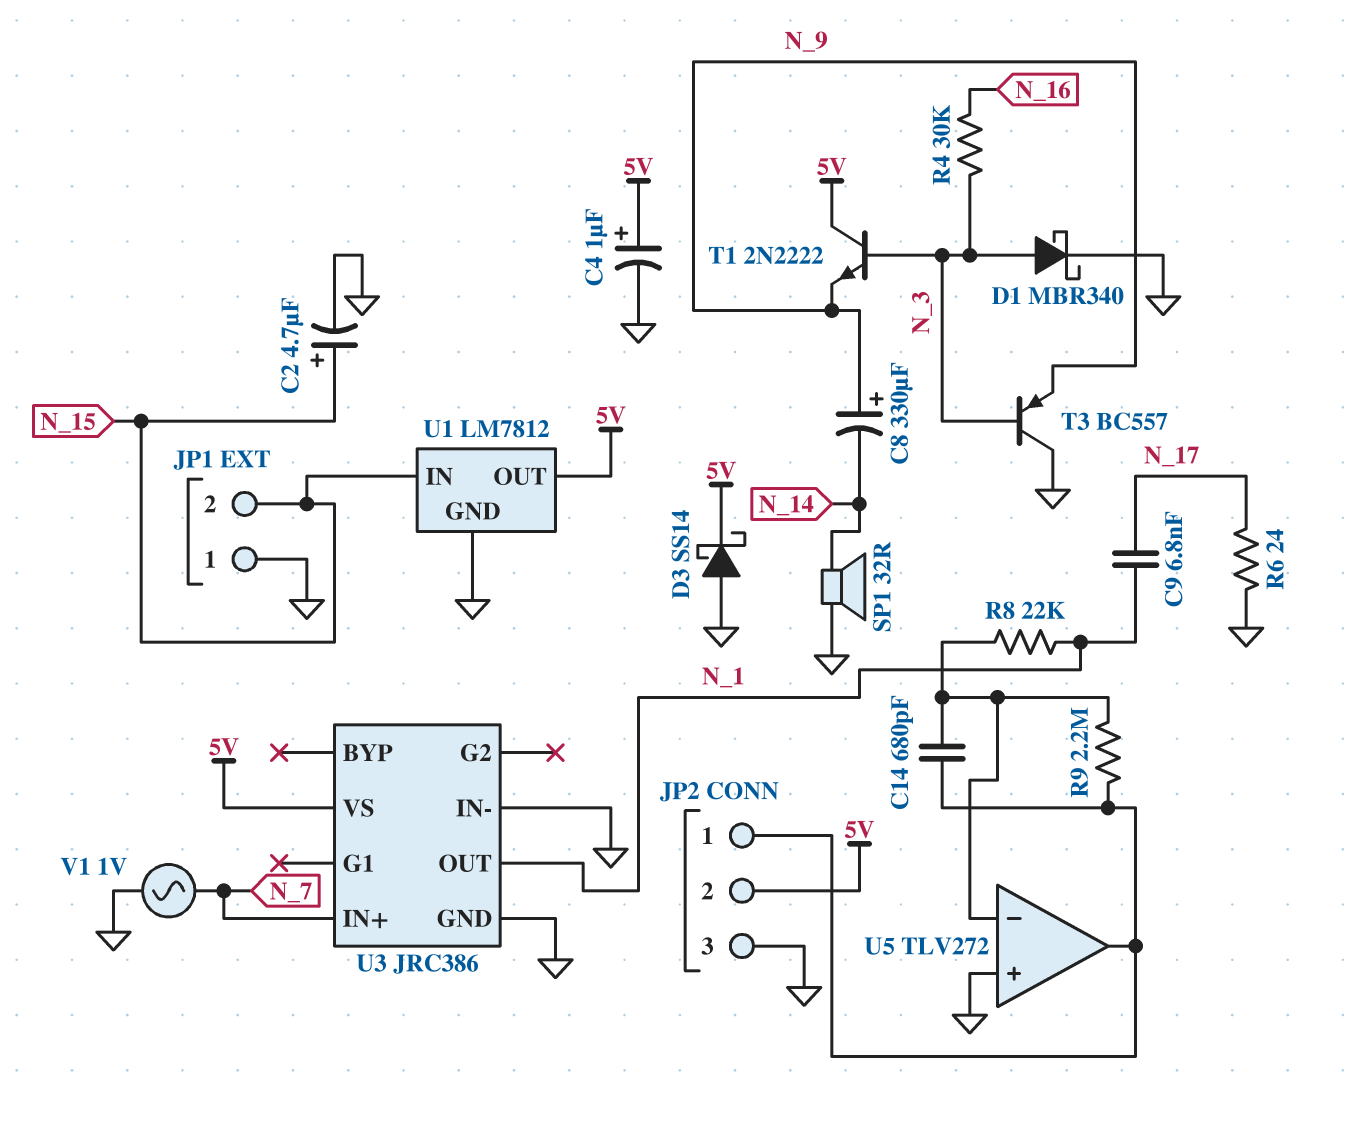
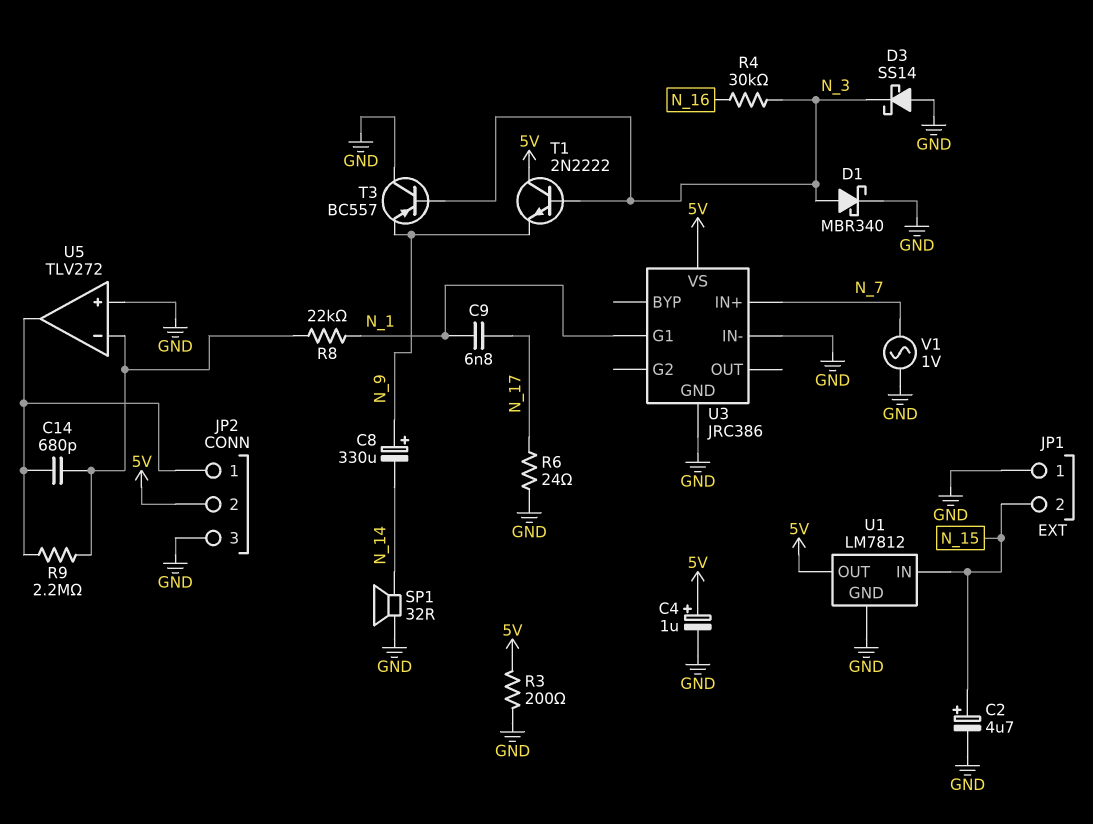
D3: schottky SS14 (A GND, K 5V) -> schottky SS14 (A GND, K N_3)
R3: none -> 200 (5V, GND)
U3 pin G1: none -> N_1
U3 pin OUT: N_1 -> none

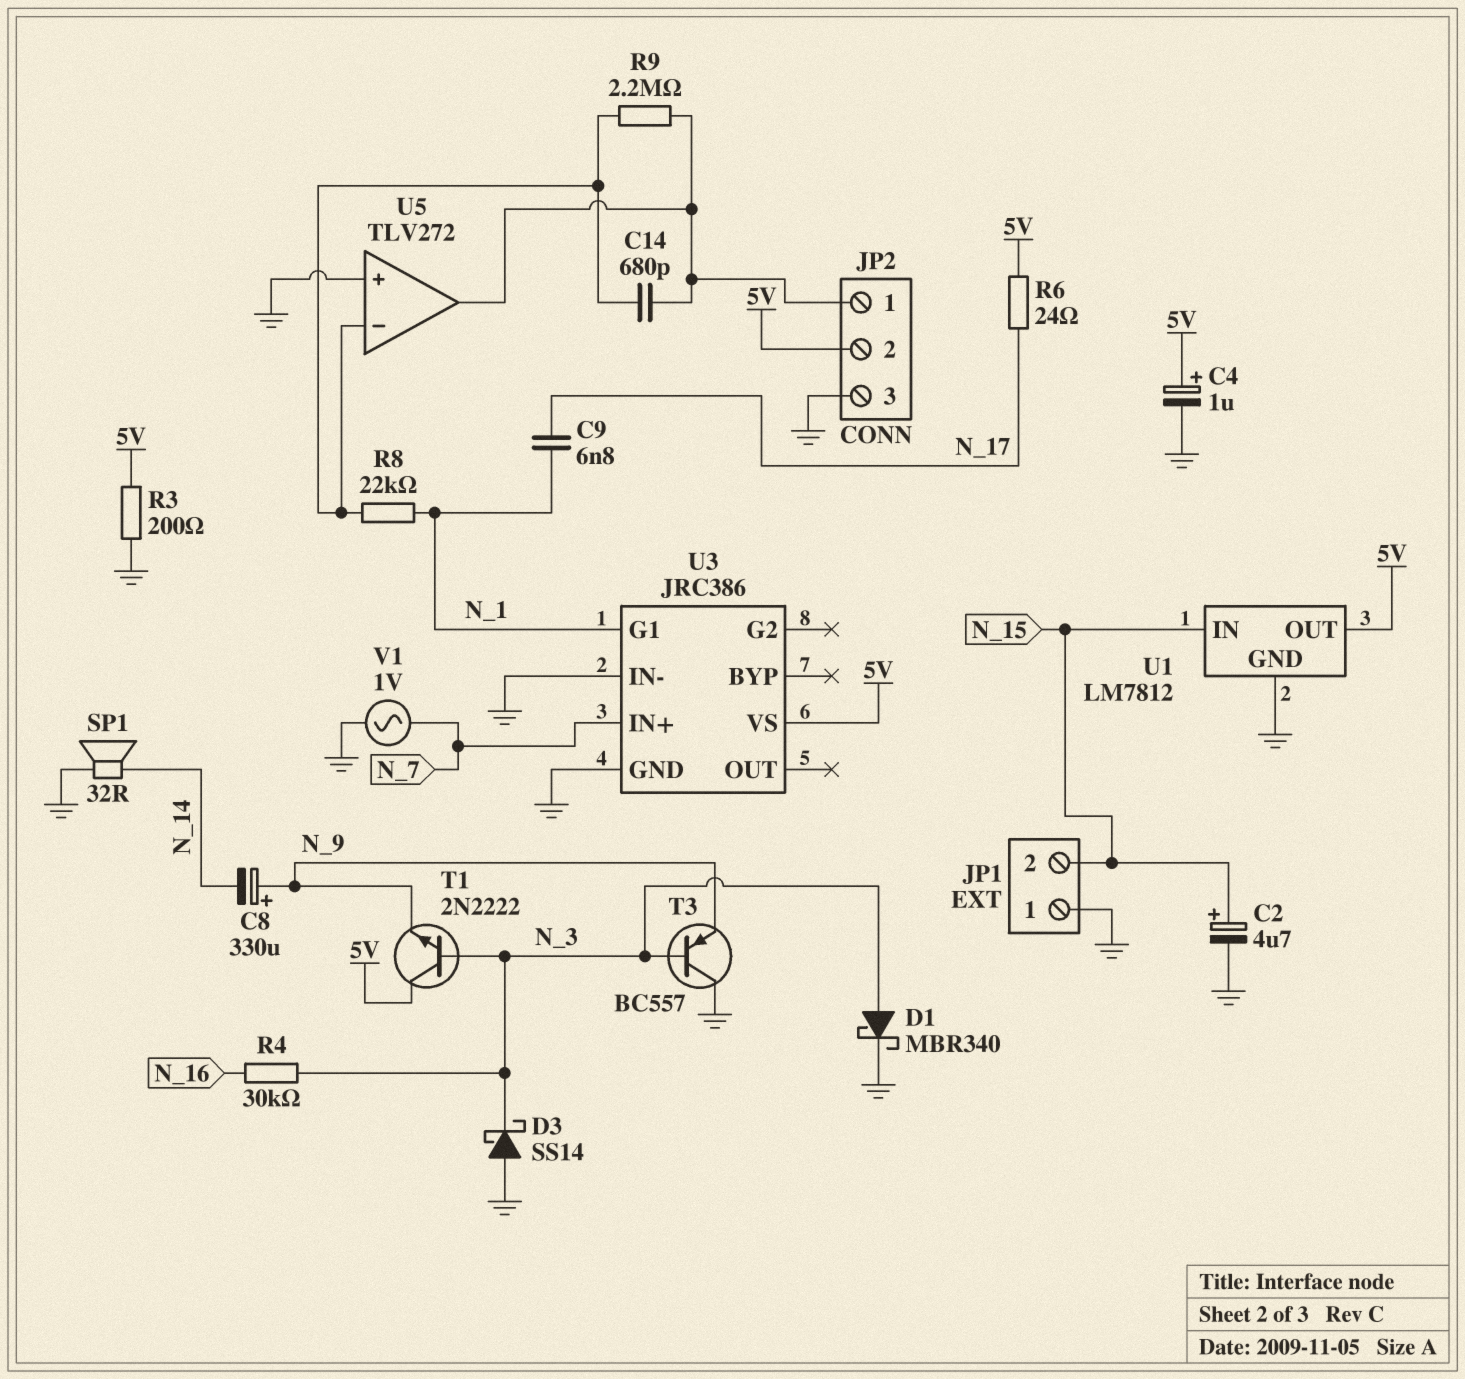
R6: 24 (GND, N_17) -> 24 (5V, N_17)

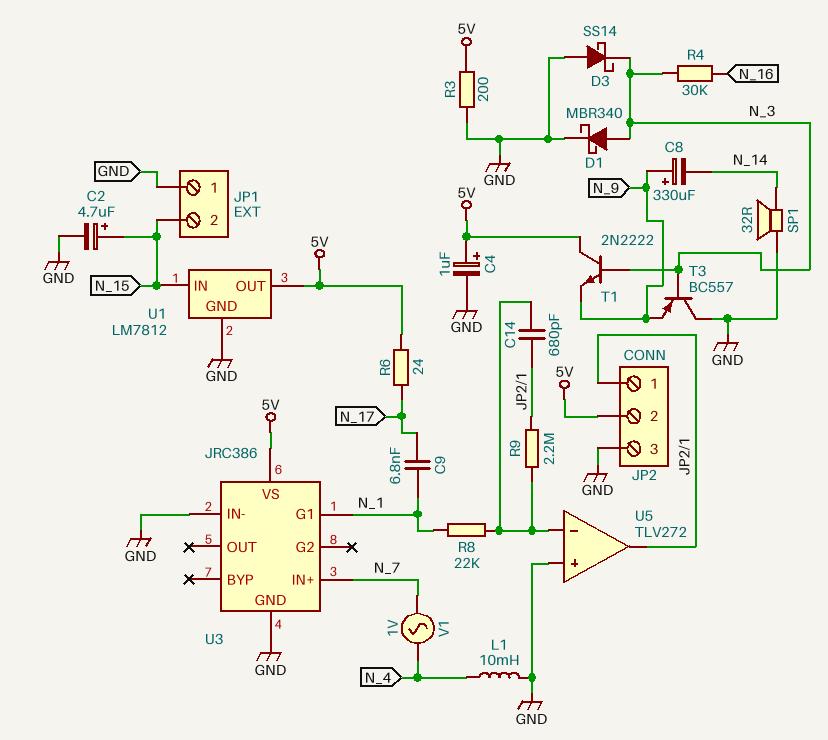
L1: none -> 10mH (GND, N_4)
V1: AC 1V (GND, N_7) -> AC 1V (N_4, N_7)

